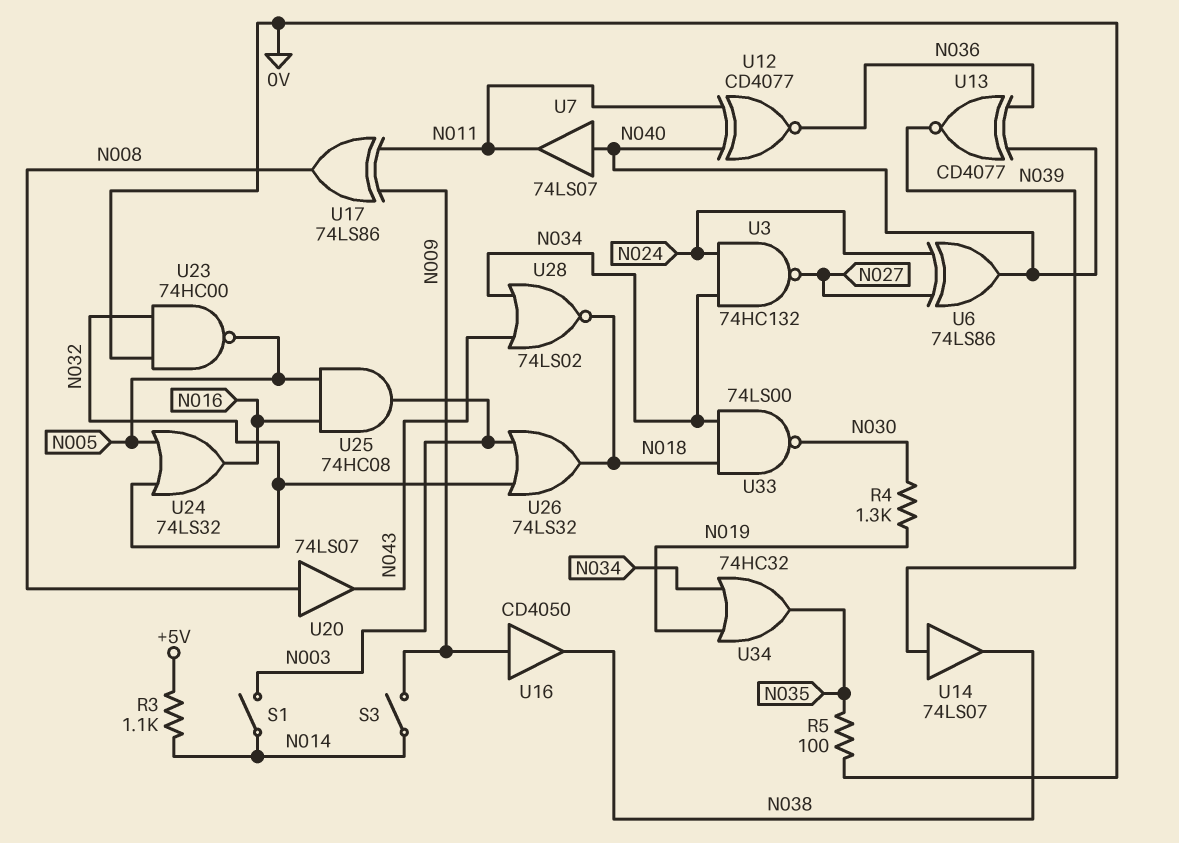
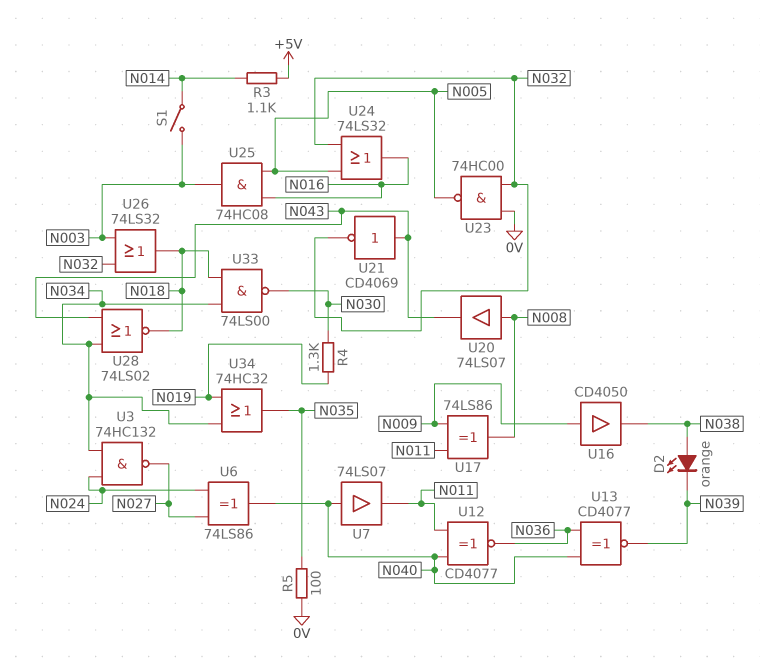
D2: none -> LED orange (A N038, K N039)
S3: switch (N009, N014) -> none
U14: buffer 74LS07 (in N039, out N038) -> none
U21: none -> NOT CD4069 (in N043, out N032)

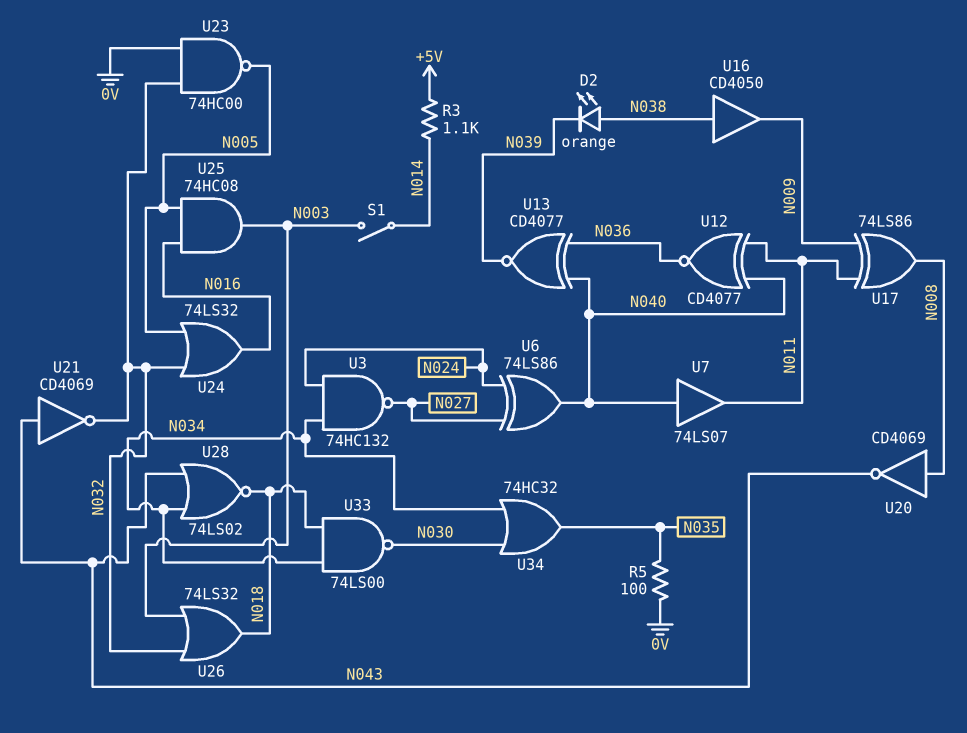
R4: 1.3k (N019, N030) -> none
U16: buffer CD4050 (in N009, out N038) -> buffer CD4050 (in N038, out N009)
U20: buffer 74LS07 (in N008, out N043) -> NOT CD4069 (in N008, out N043)
U34: OR 74HC32 (in N019, in N034, out N035) -> OR 74HC32 (in N030, in N034, out N035)

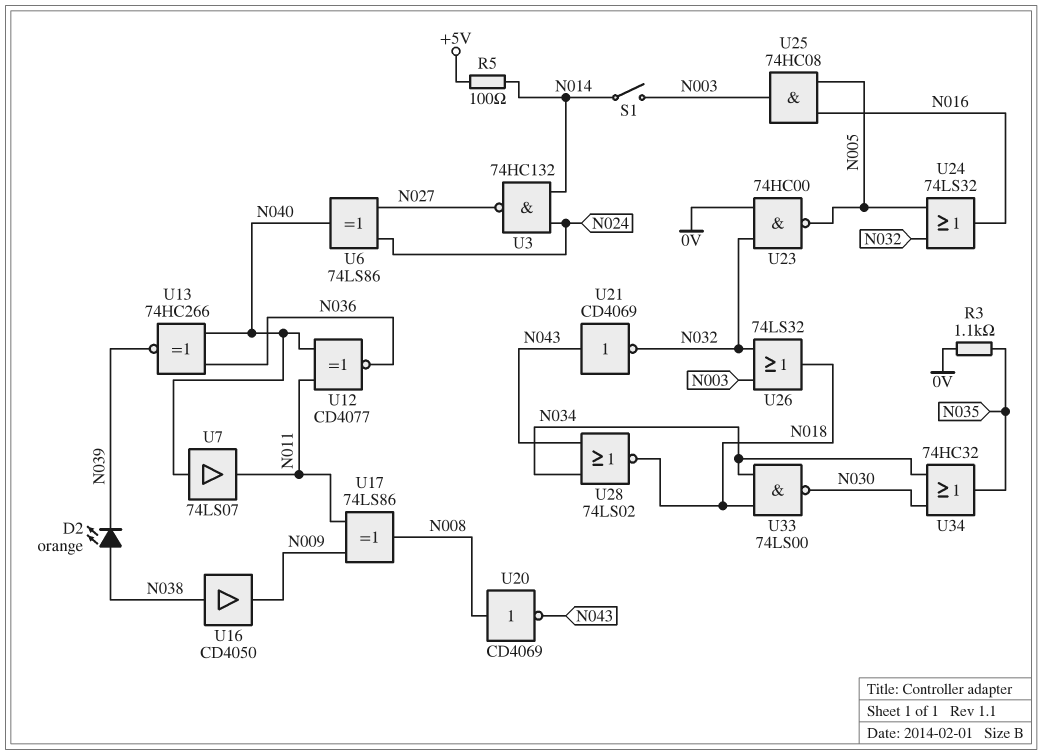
R3: 1.1k (+5V, N014) -> 1.1k (0V, N035)
R5: 100 (0V, N035) -> 100 (+5V, N014)
U3: NAND 74HC132 (in N024, in N034, out N027) -> NAND 74HC132 (in N014, in N024, out N027)
U13: XNOR CD4077 (in N036, in N040, out N039) -> XNOR 74HC266 (in N036, in N040, out N039)

